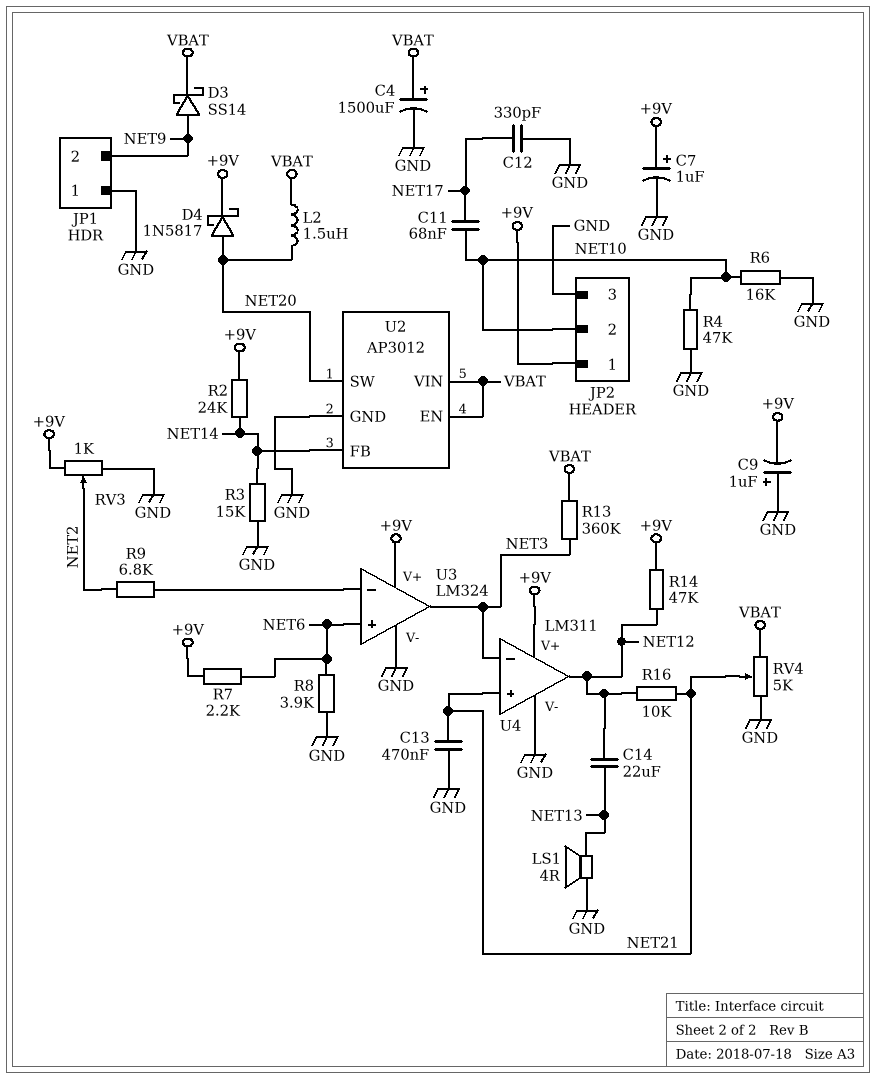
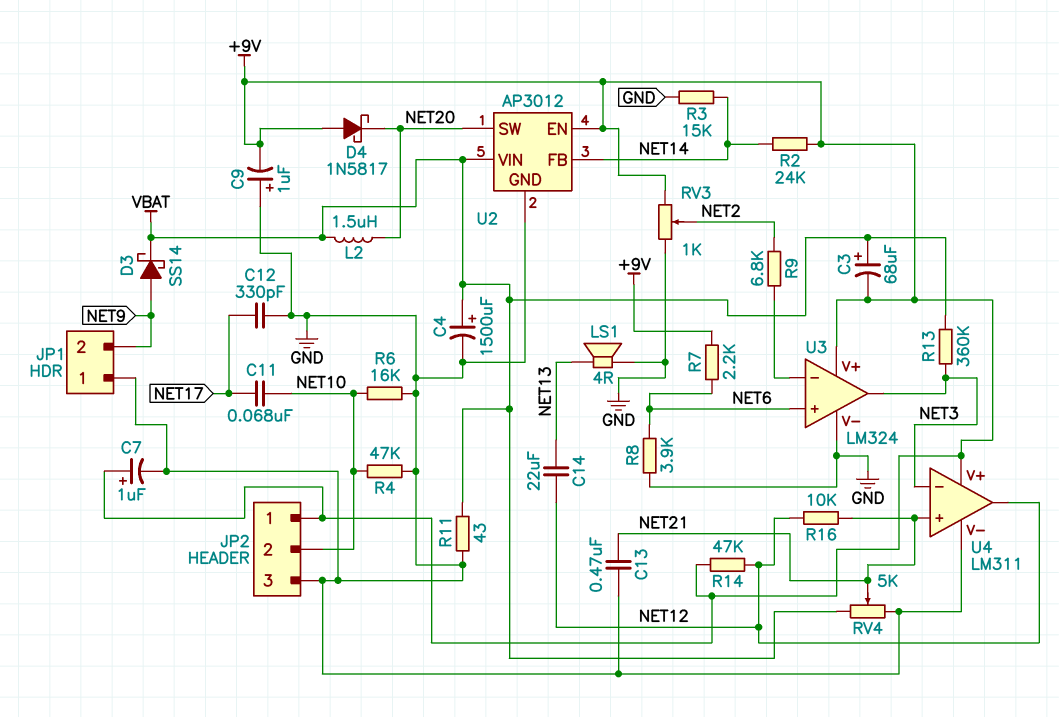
C3: none -> 68uF (plus VBAT, minus +9V)
D4: schottky 1N5817 (A NET20, K +9V) -> schottky 1N5817 (A +9V, K NET20)
R11: none -> 43 (GND, VBAT)
U2 pin EN: VBAT -> +9V

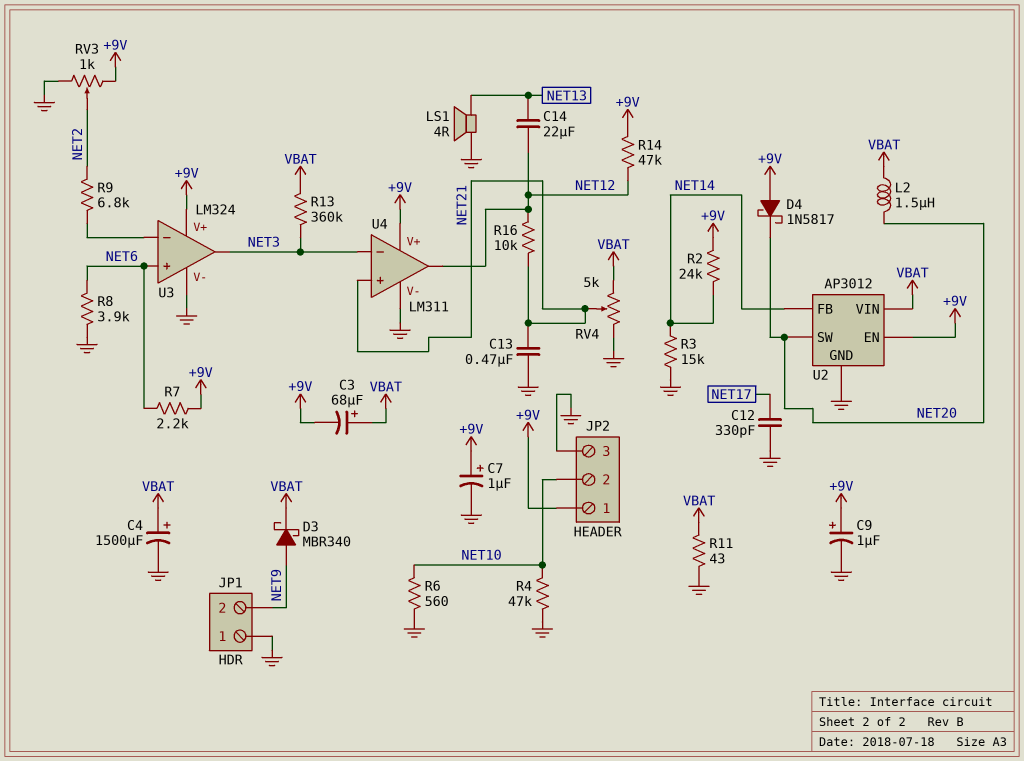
C9: 1uF (plus GND, minus +9V) -> 1uF (plus +9V, minus GND)
C11: 68nF (NET10, NET17) -> none
D3: schottky SS14 (A NET9, K VBAT) -> schottky MBR340 (A NET9, K VBAT)
R6: 16k (GND, NET10) -> 560 (GND, NET10)

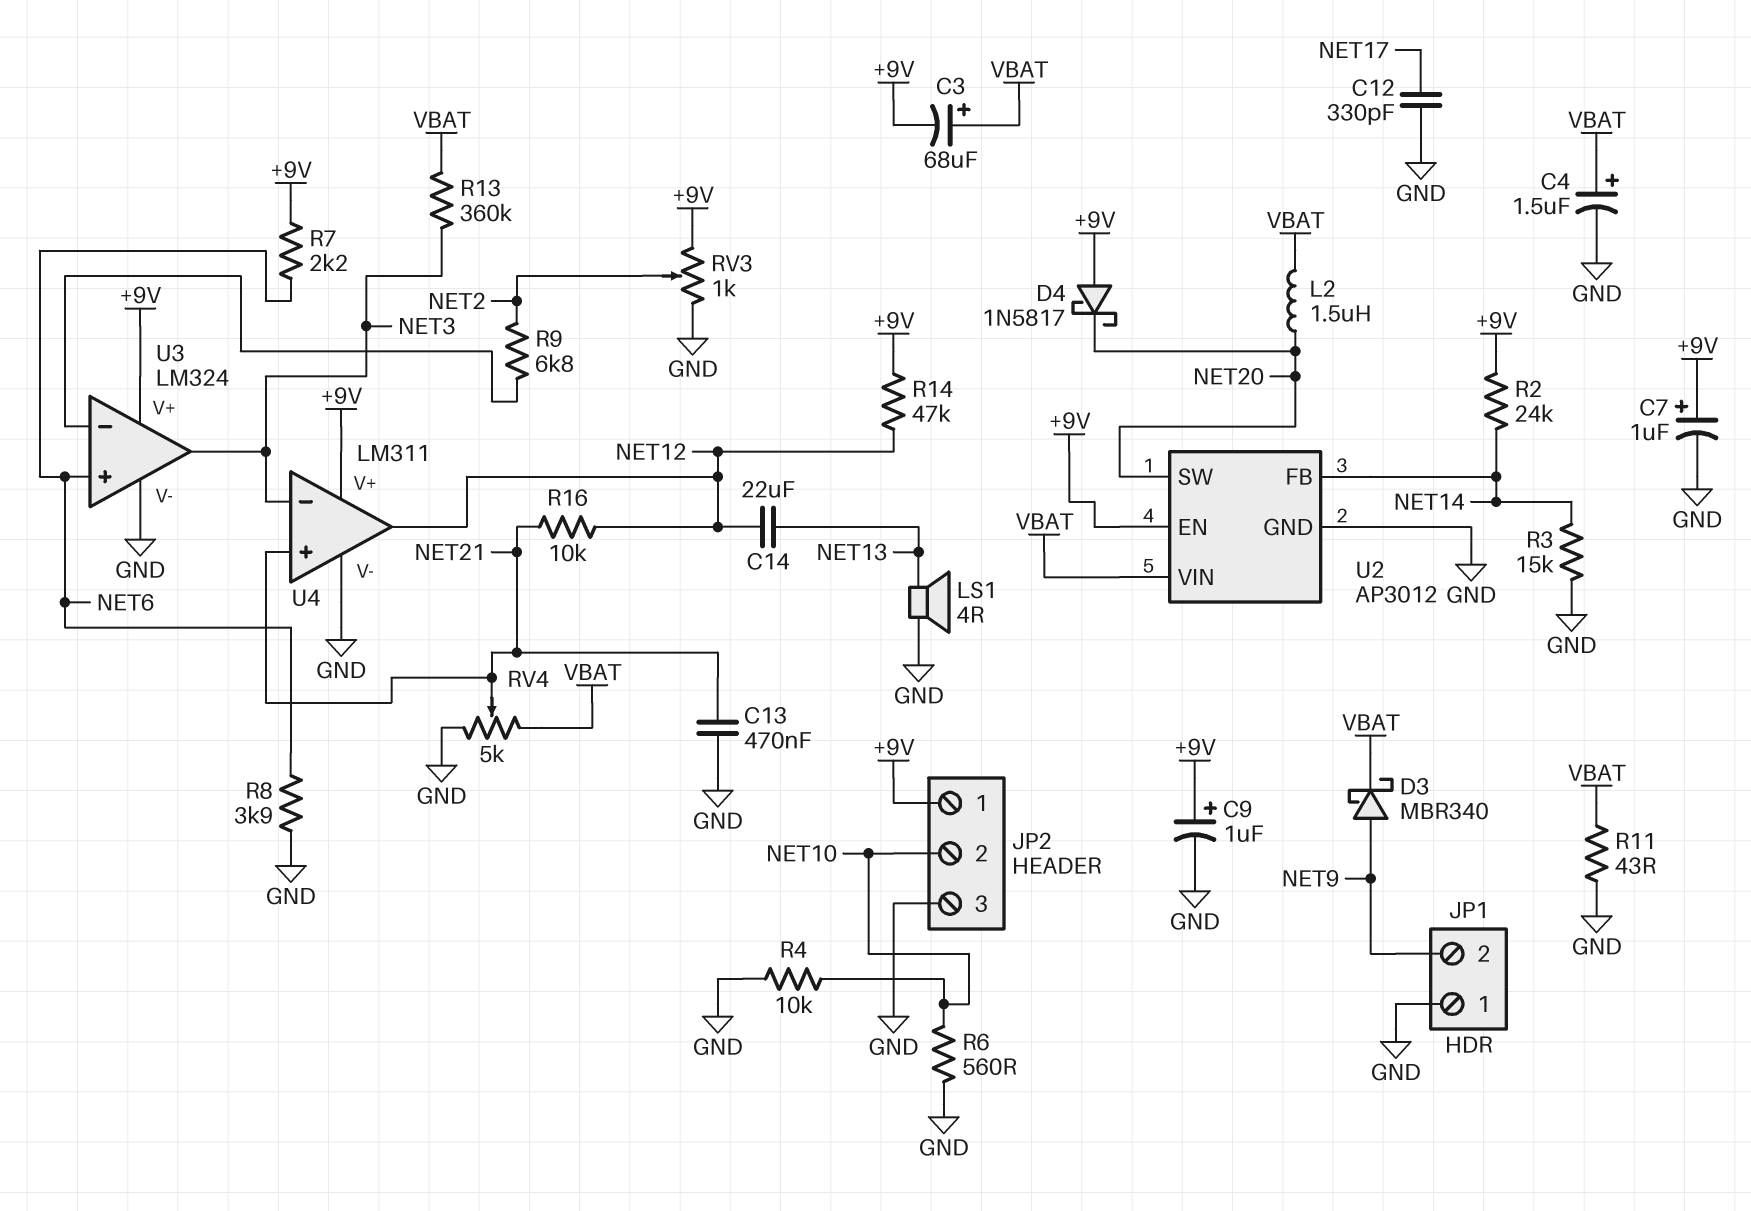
C4: 1500uF (plus VBAT, minus GND) -> 1.5uF (plus VBAT, minus GND)
R4: 47k (GND, NET10) -> 10k (GND, NET10)

